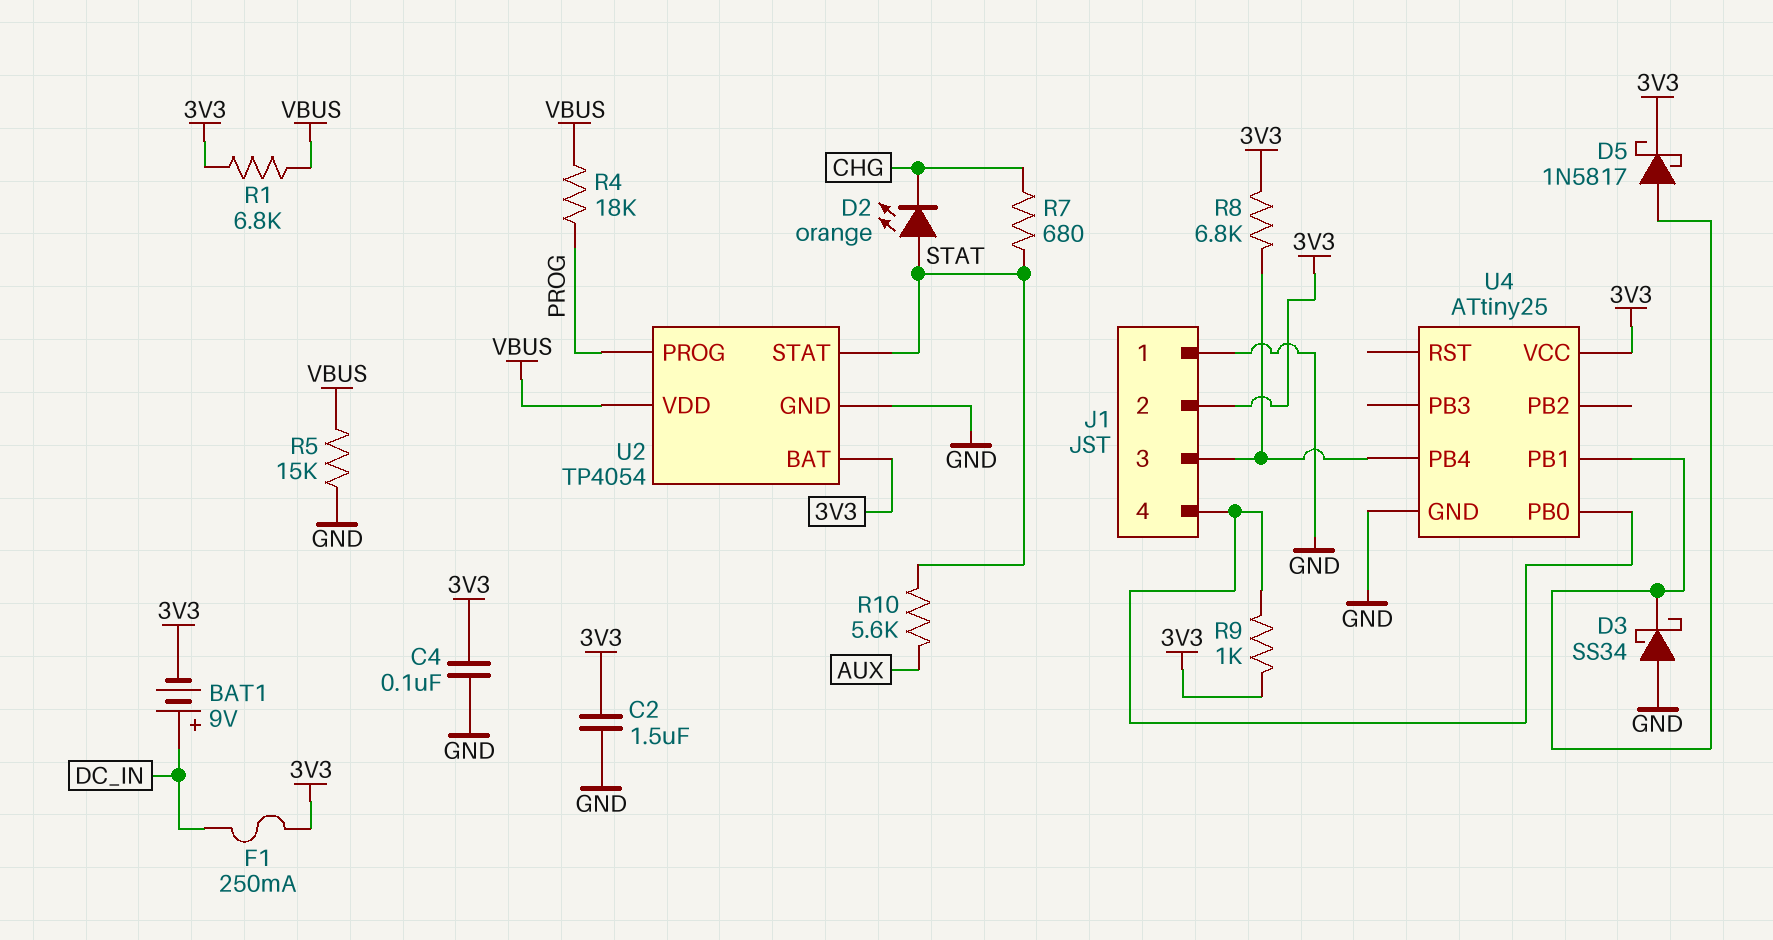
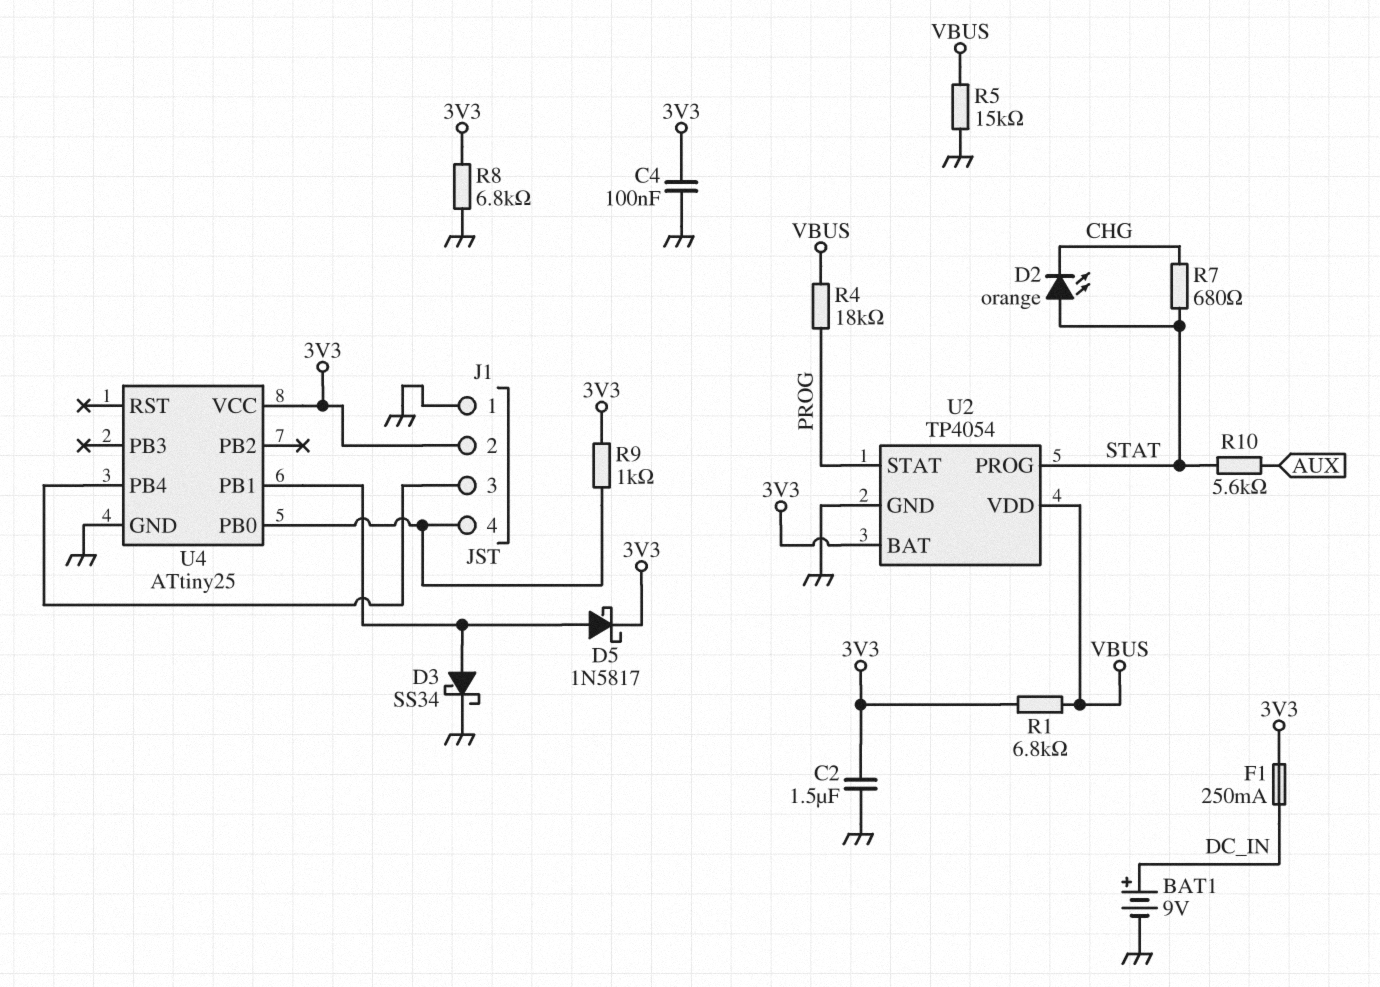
BAT1: 9V (plus DC_IN, minus 3V3) -> 9V (plus DC_IN, minus GND)
D3: schottky SS34 (A GND, K U4/PB1) -> schottky SS34 (A U4/PB1, K GND)
R8: 6.8k (3V3, J1/3) -> 6.8k (3V3, GND)
U2 pin PROG: PROG -> STAT
U2 pin STAT: STAT -> PROG

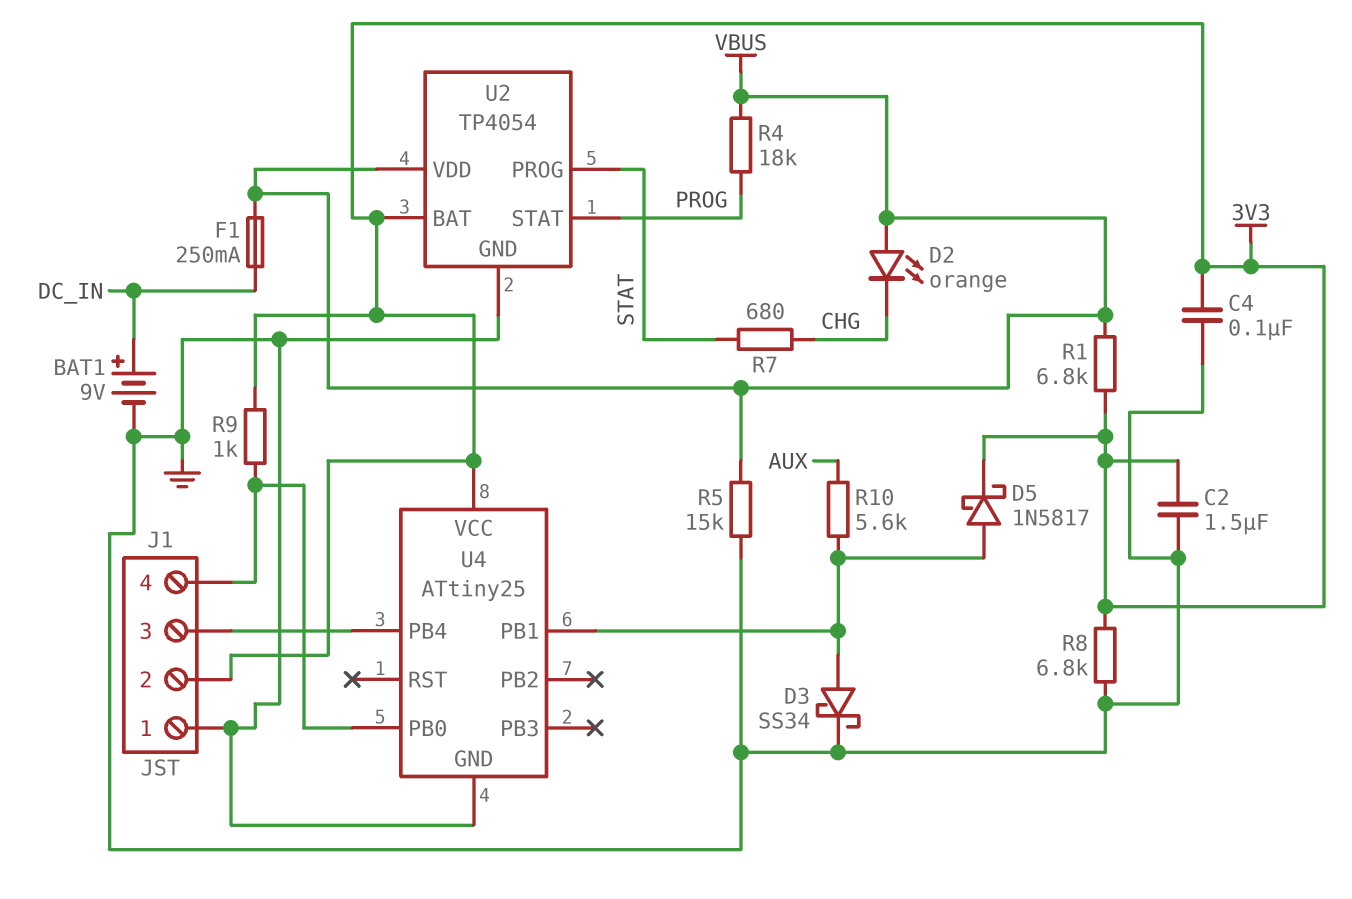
D2: LED orange (A STAT, K CHG) -> LED orange (A VBUS, K CHG)
F1: 250mA (3V3, DC_IN) -> 250mA (DC_IN, VBUS)
R10: 5.6k (AUX, STAT) -> 5.6k (AUX, U4/PB1)

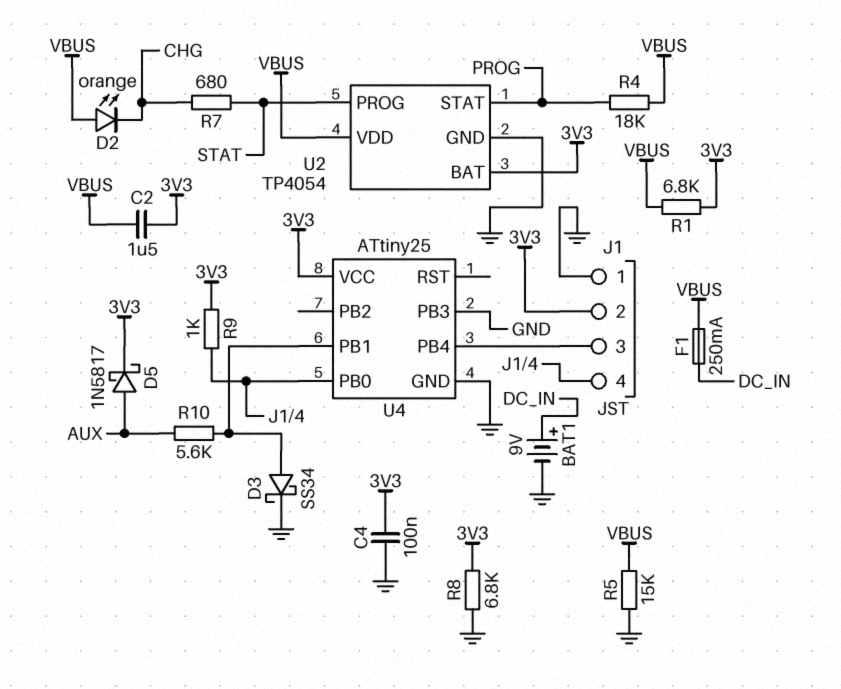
C2: 1.5uF (3V3, GND) -> 1.5uF (3V3, VBUS)
D5: schottky 1N5817 (A U4/PB1, K 3V3) -> schottky 1N5817 (A AUX, K 3V3)
U4 pin PB3: none -> GND

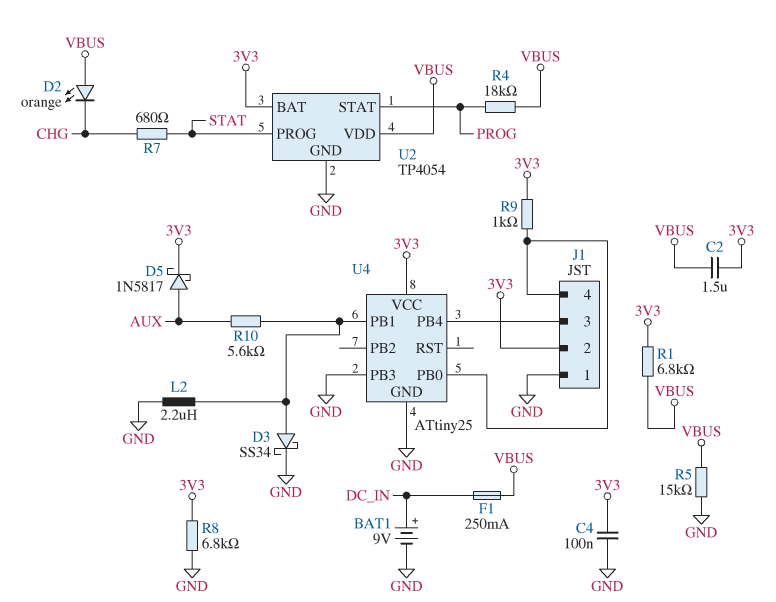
L2: none -> 2.2uH (GND, U4/PB1)

